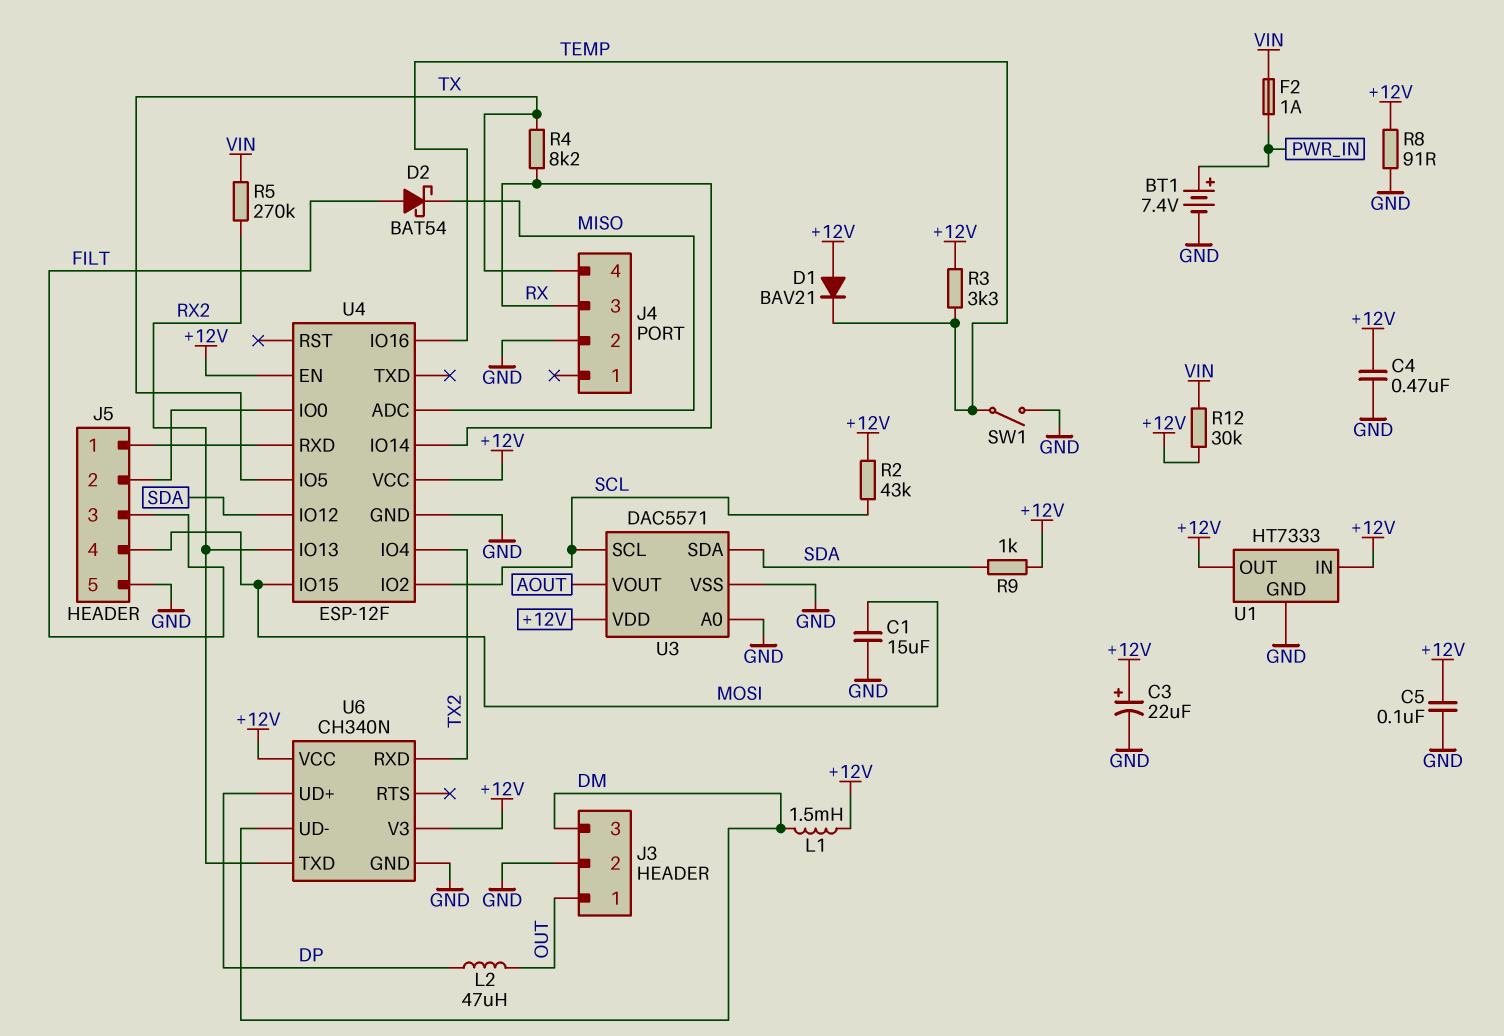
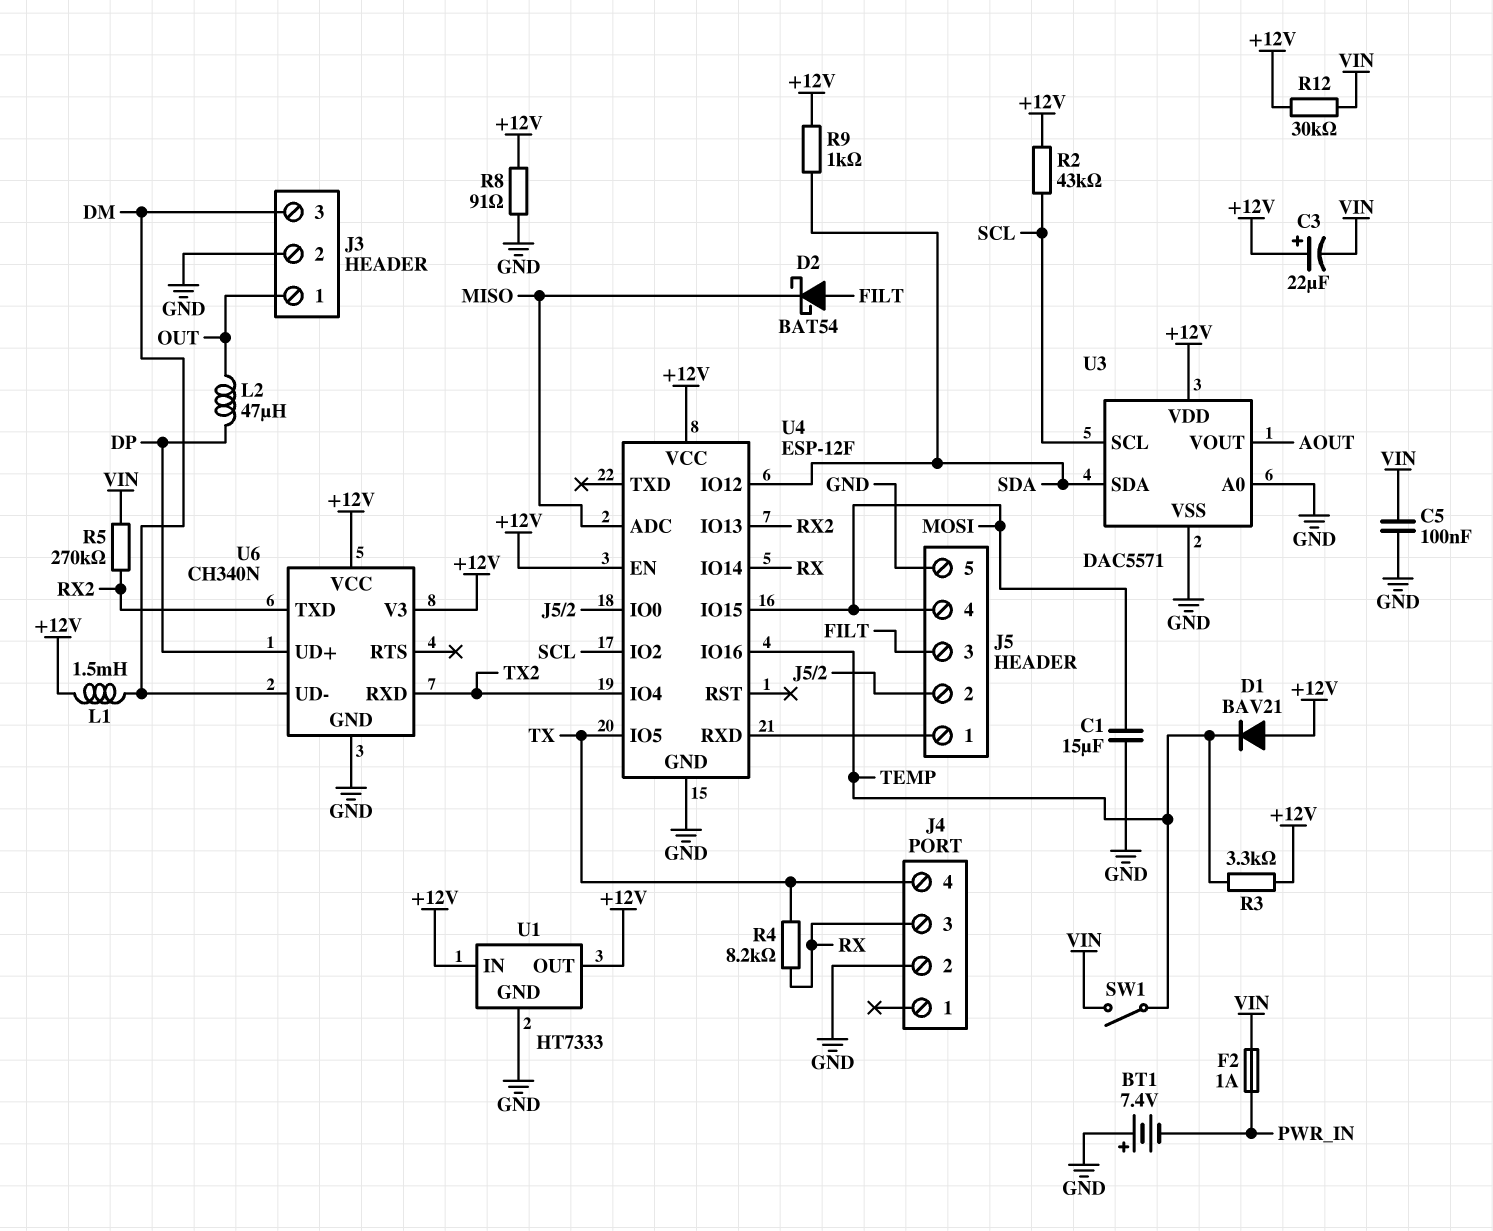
BT1: 7.4V (plus PWR_IN, minus GND) -> 7.4V (plus GND, minus PWR_IN)
C3: 22uF (plus +12V, minus GND) -> 22uF (plus +12V, minus VIN)
C4: 470nF (+12V, GND) -> none
C5: 100nF (+12V, GND) -> 100nF (GND, VIN)
SW1: switch (GND, TEMP) -> switch (TEMP, VIN)

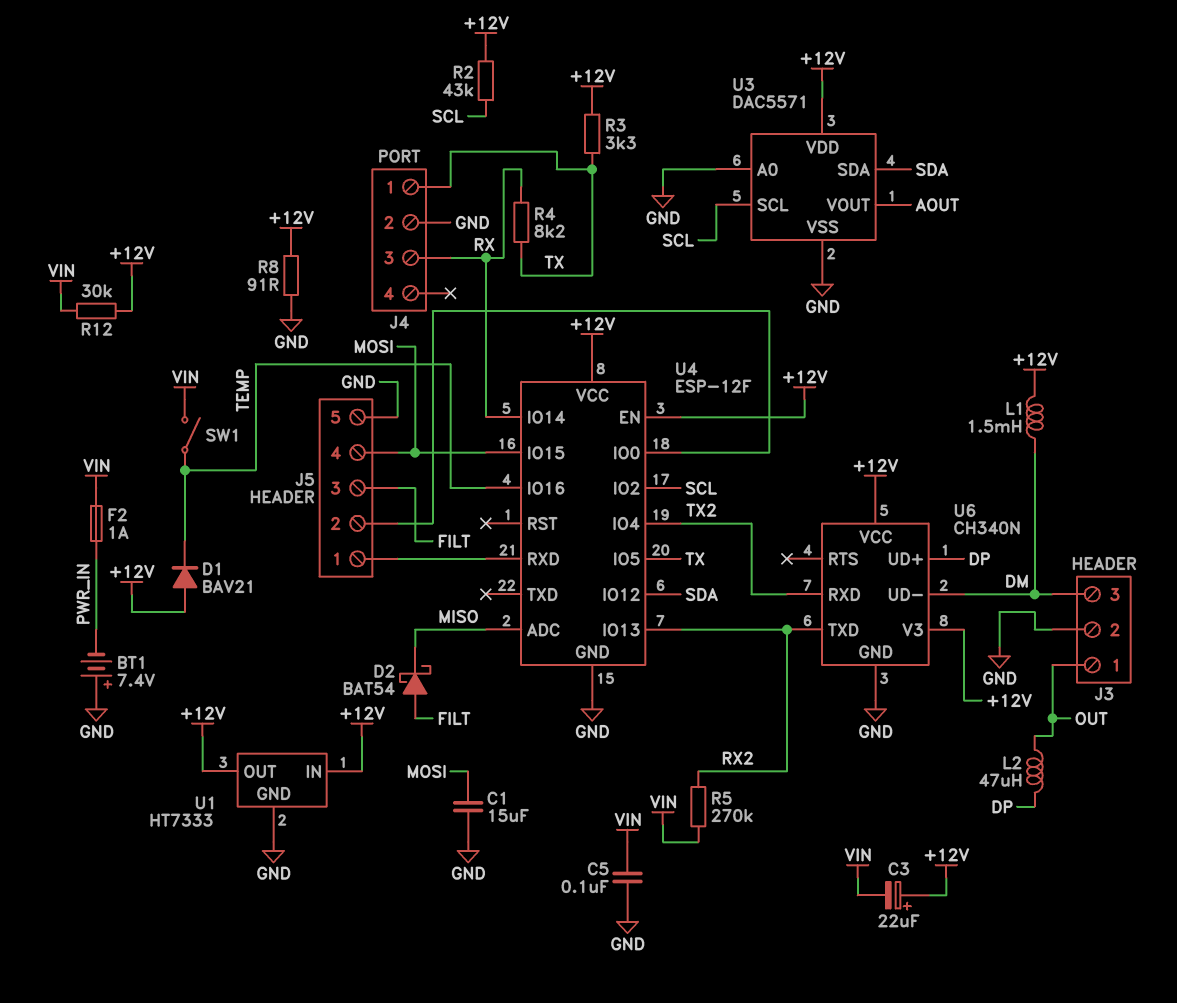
J4 pin 1: none -> TX
J4 pin 4: TX -> none
R3: 3.3k (+12V, TEMP) -> 3.3k (+12V, TX)
R9: 1k (+12V, SDA) -> none

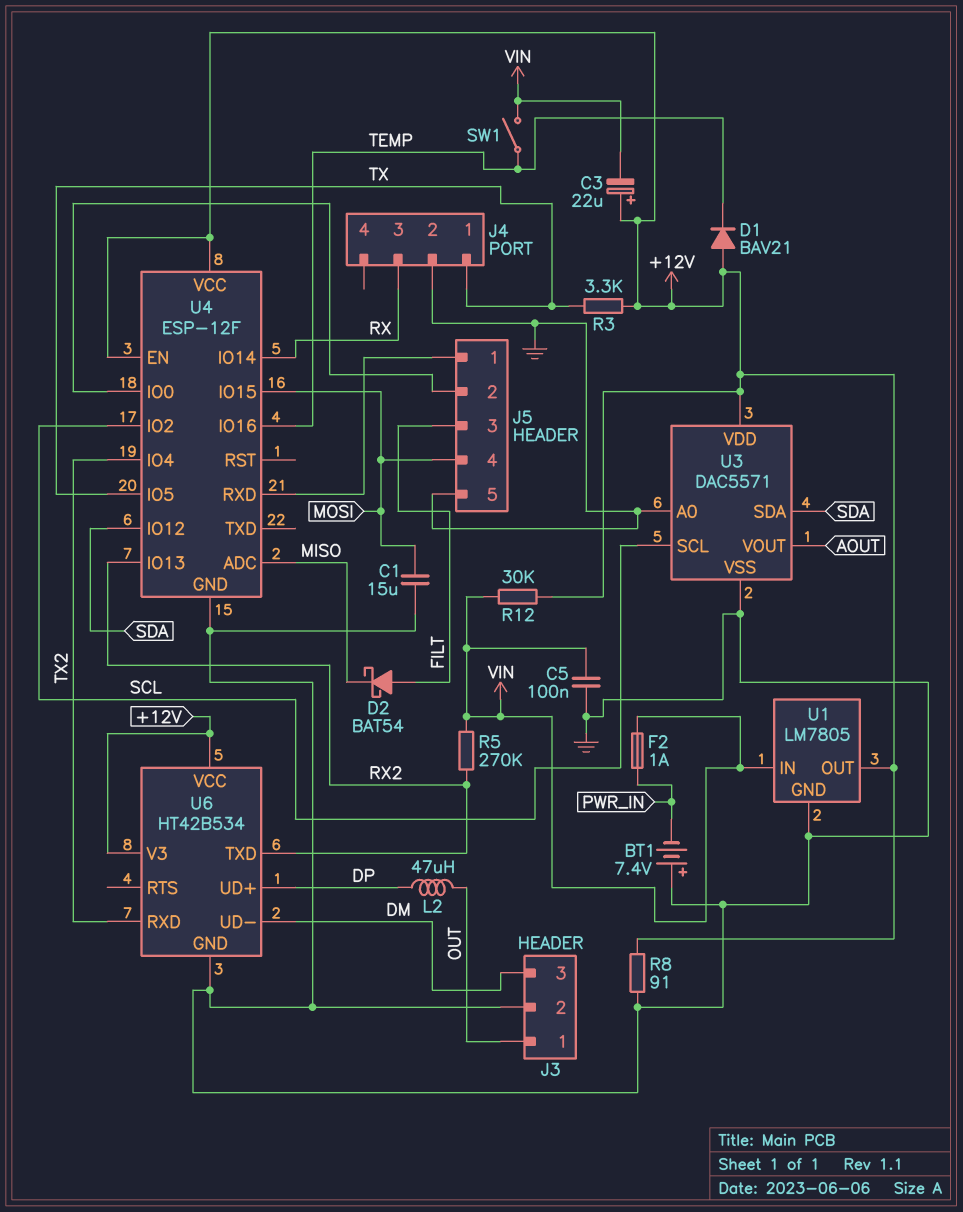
L1: 1.5mH (+12V, DM) -> none
R2: 43k (+12V, SCL) -> none
R4: 8.2k (RX, TX) -> none
U1: HT7333 -> LM7805
U1 pin IN: +12V -> VIN
U6: CH340N -> HT42B534

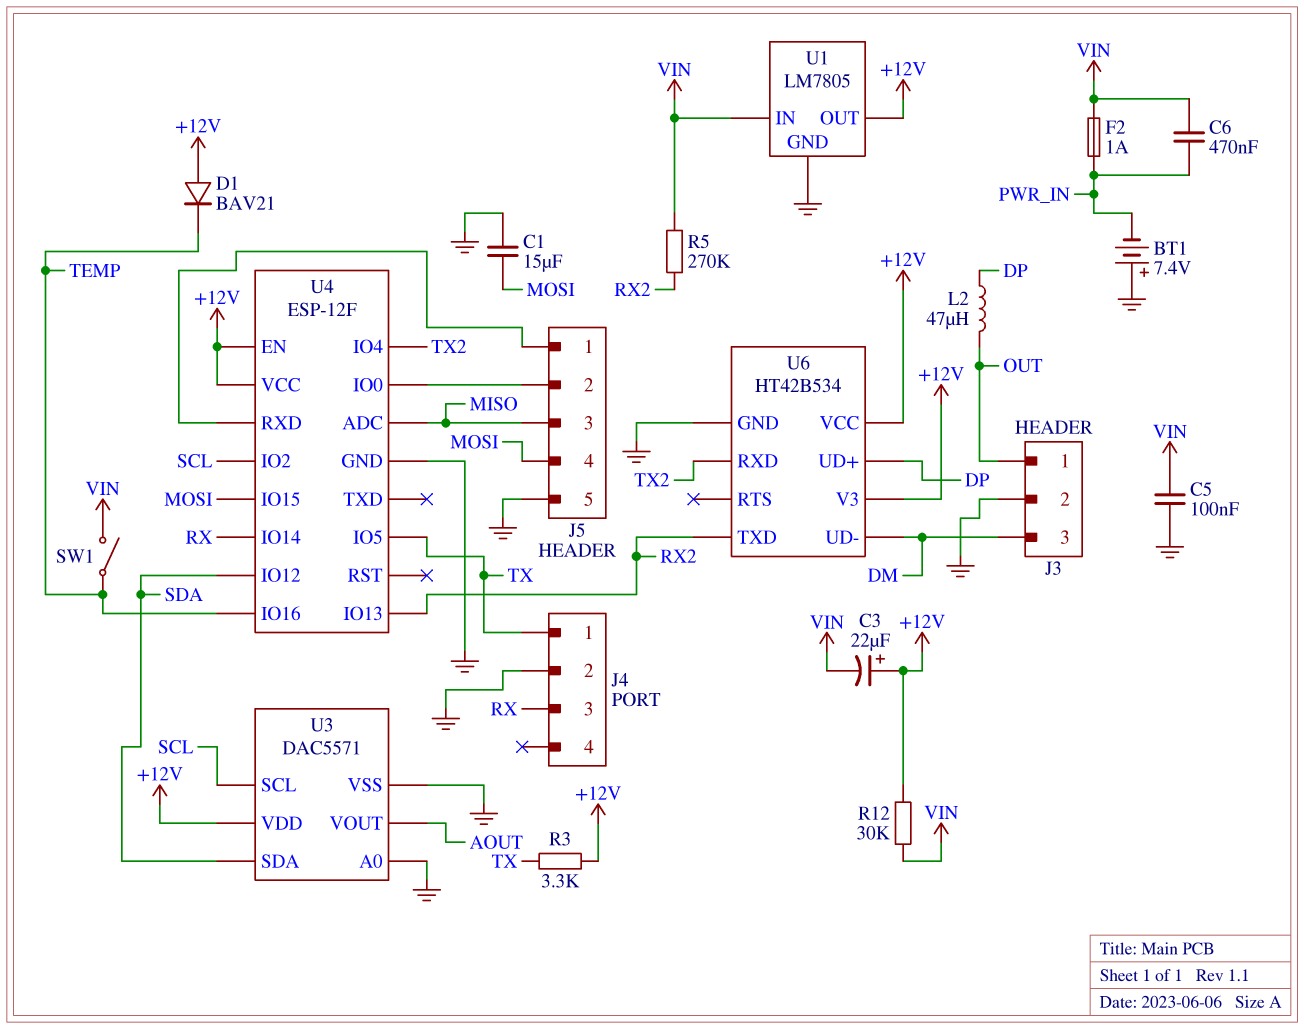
C6: none -> 470nF (PWR_IN, VIN)
D2: schottky BAT54 (A FILT, K MISO) -> none
J5 pin 3: FILT -> MISO
R8: 91 (+12V, GND) -> none

